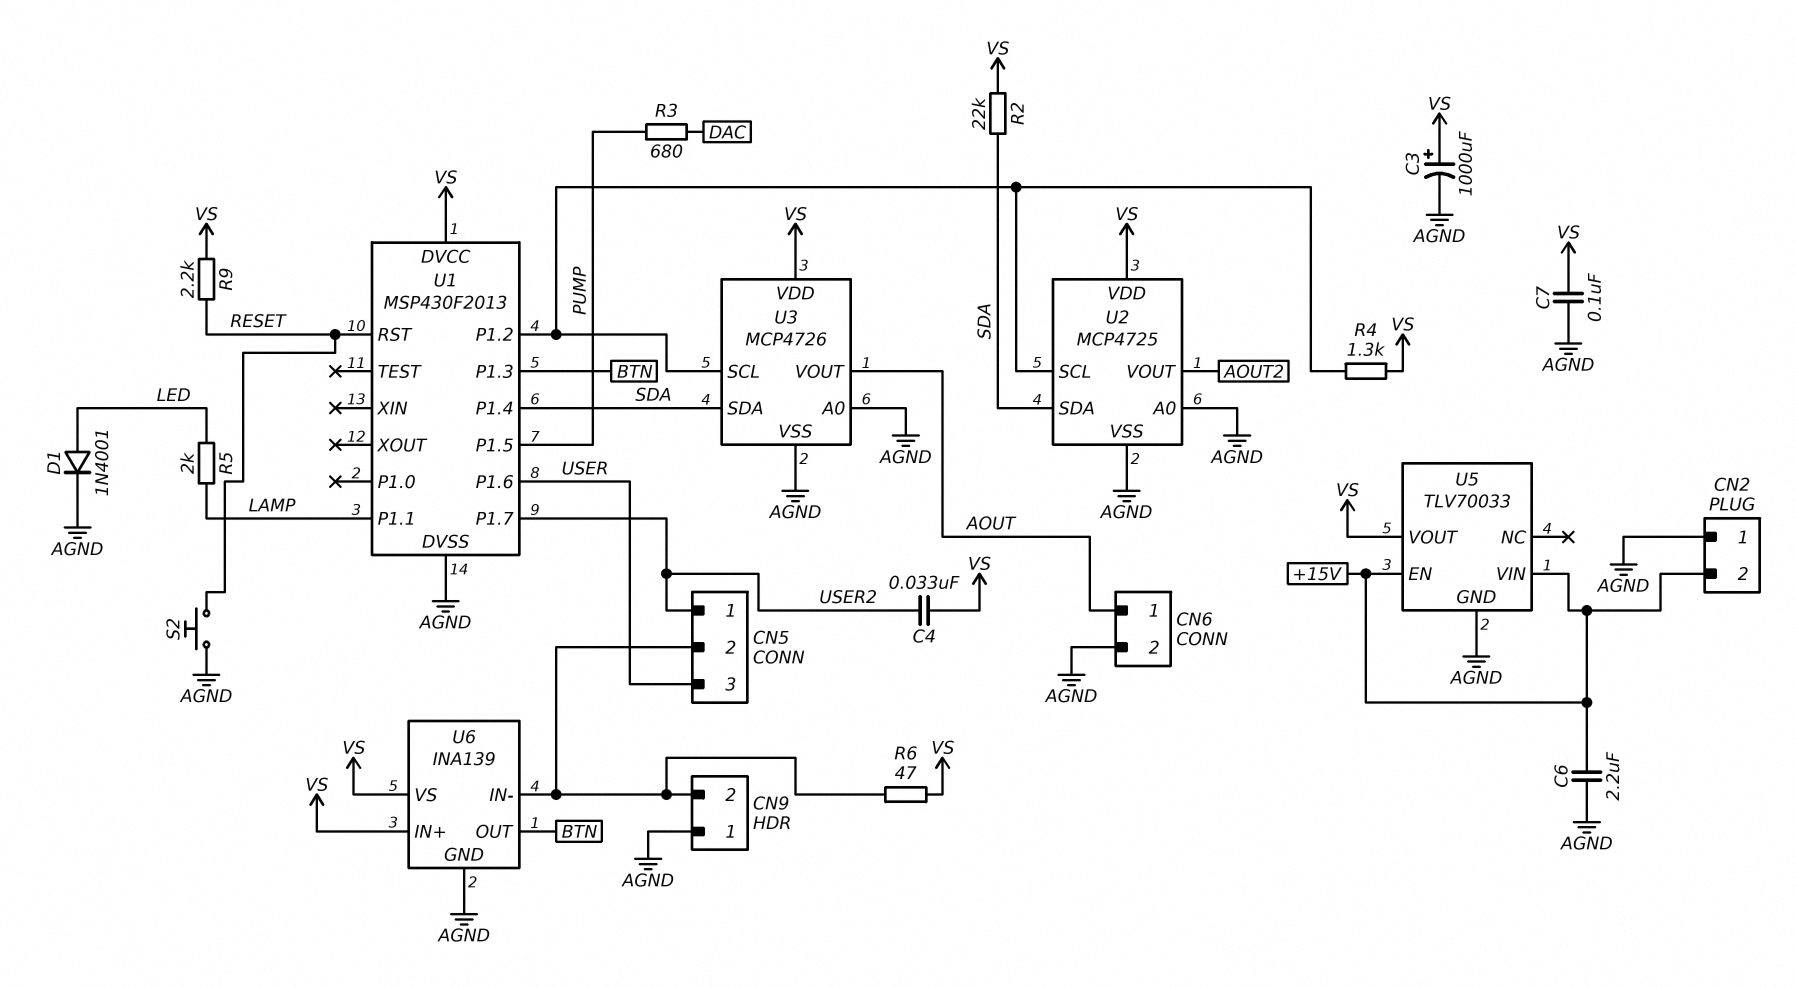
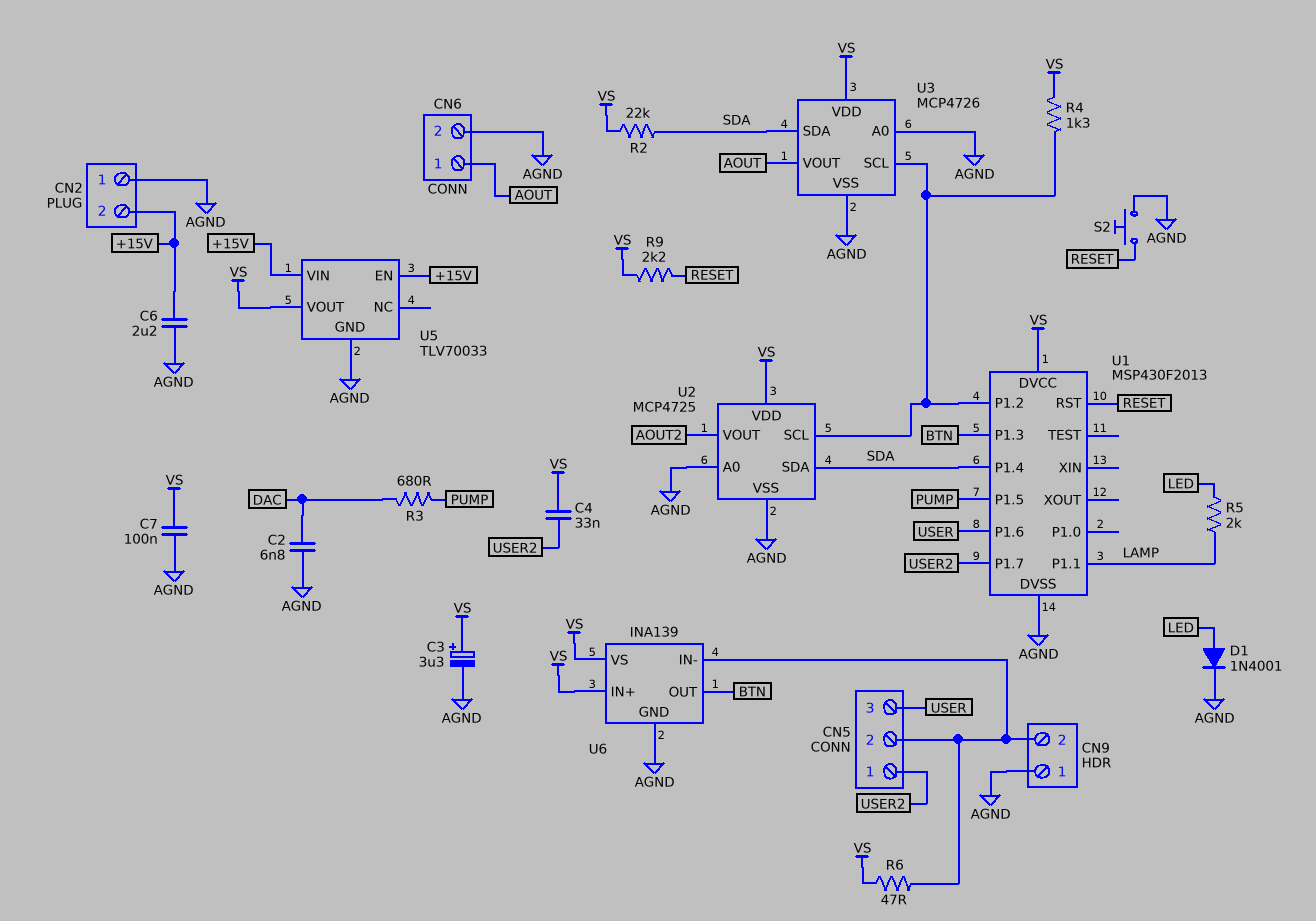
C2: none -> 6.8nF (AGND, DAC)
C3: 1000uF (plus VS, minus AGND) -> 3.3uF (plus VS, minus AGND)

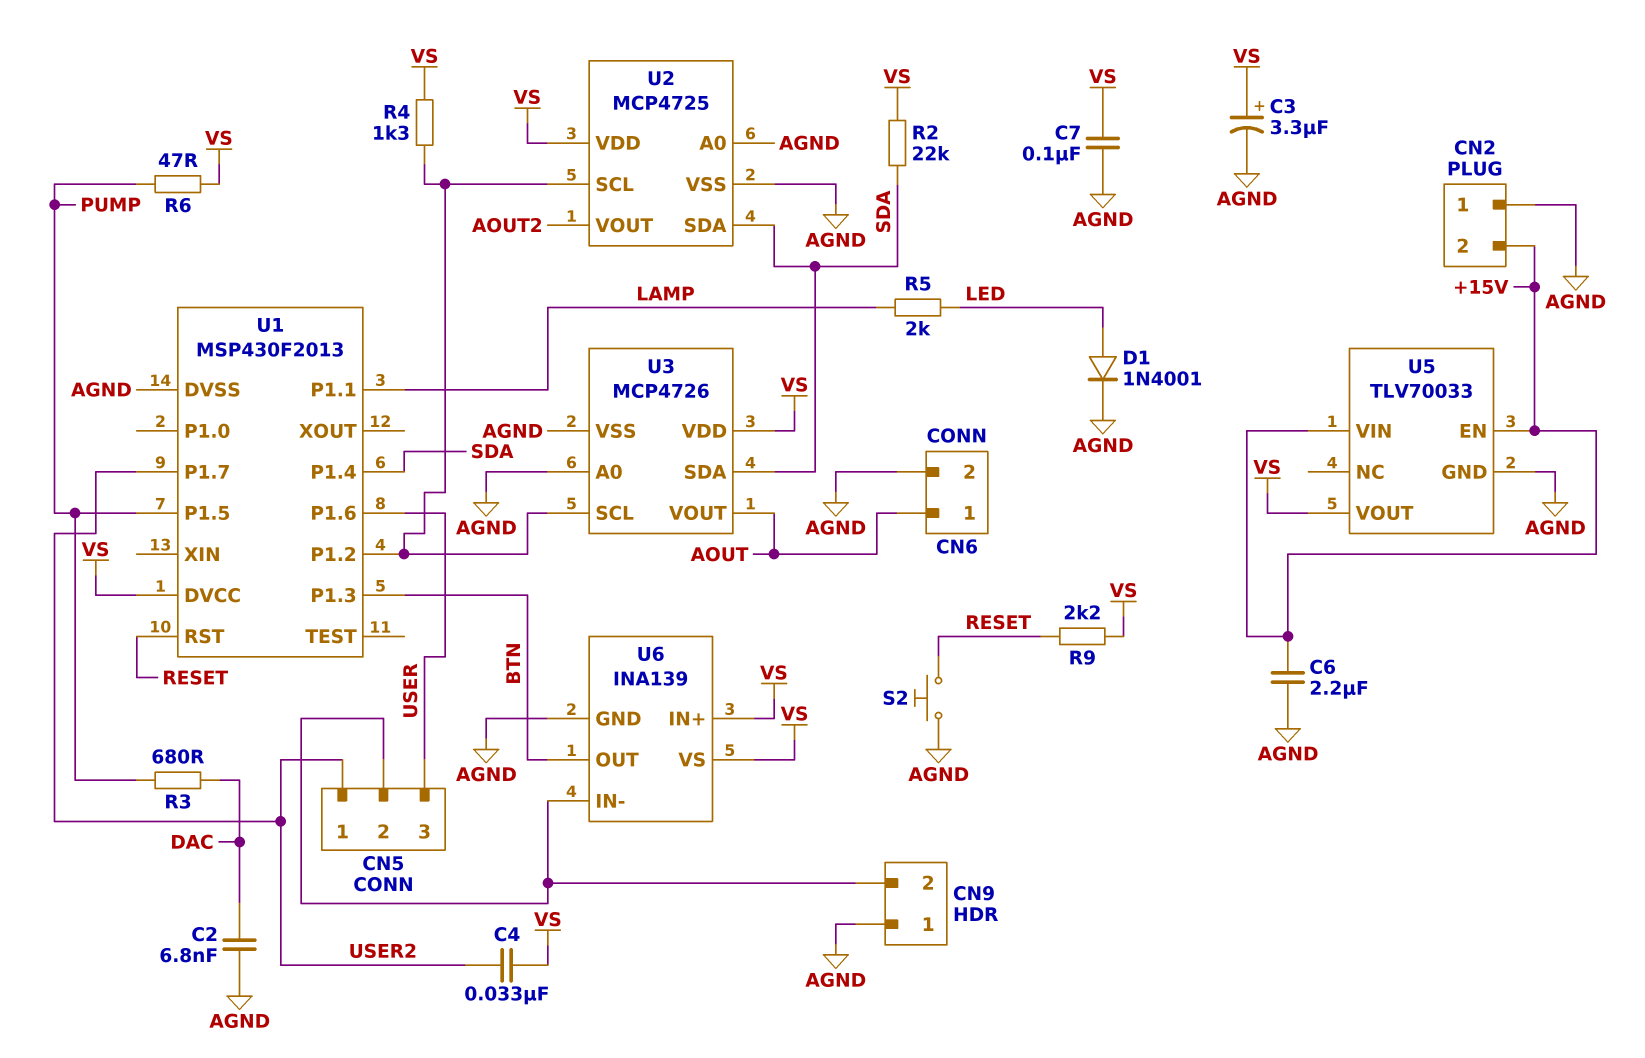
R6: 47 (CN5/2, VS) -> 47 (PUMP, VS)

